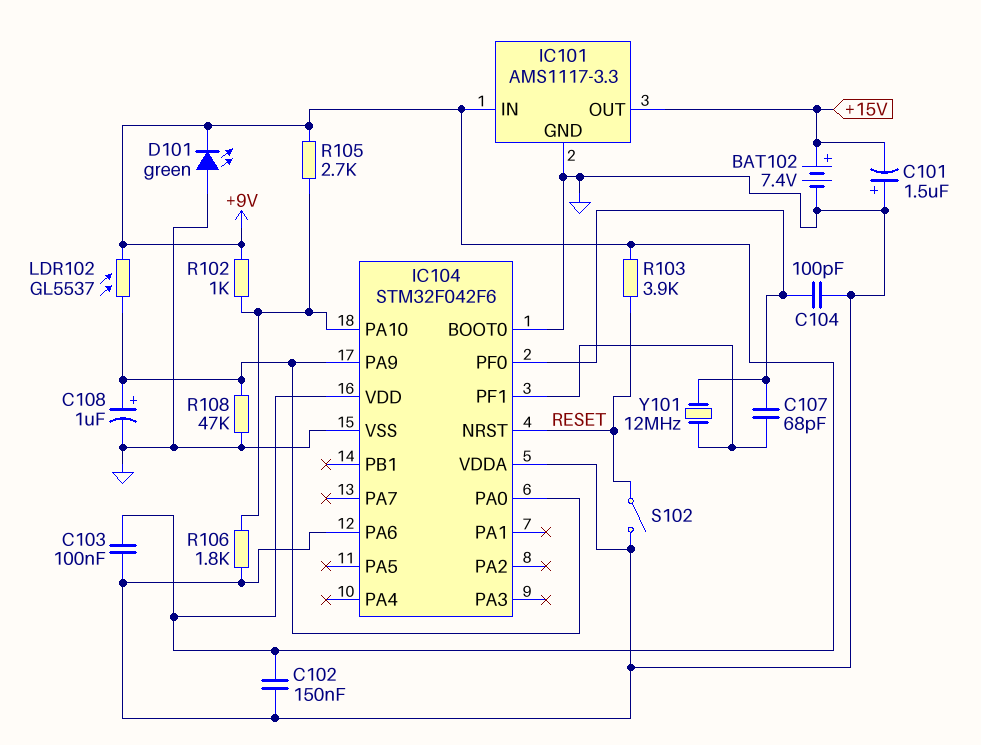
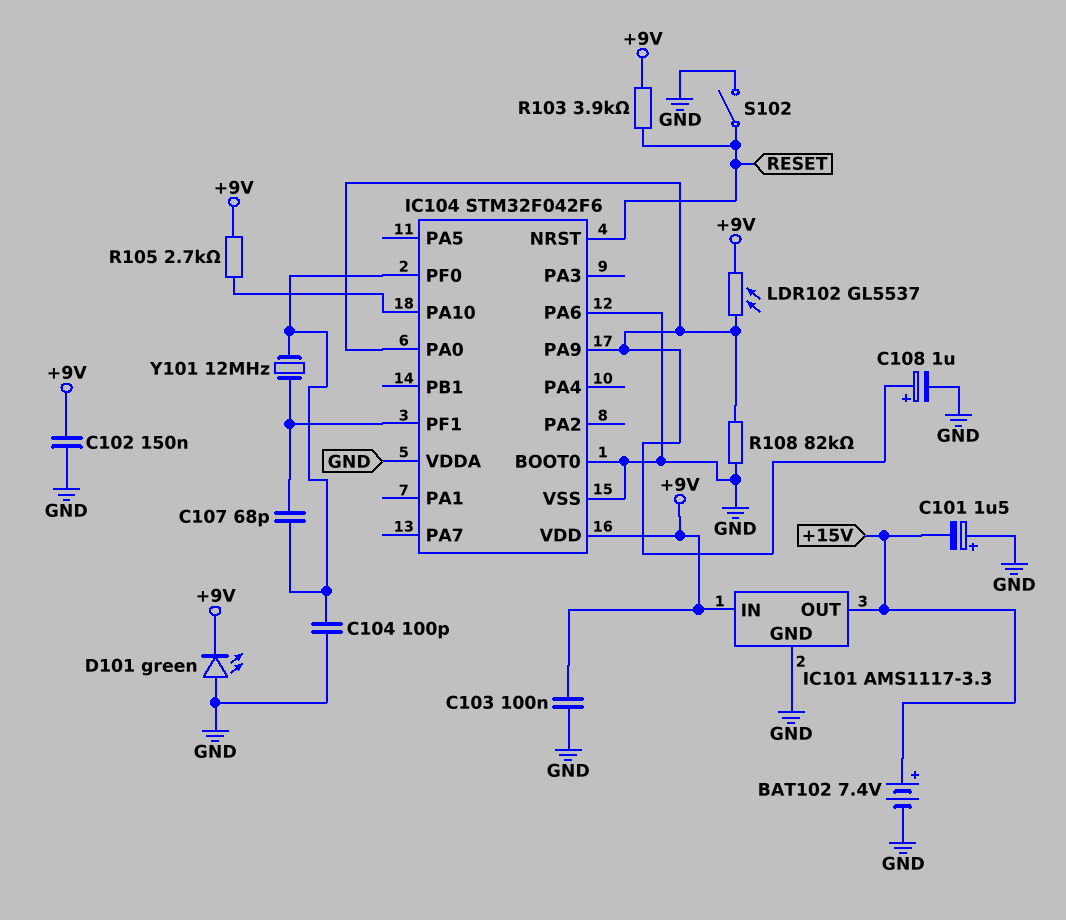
R102: 1k (+9V, IC104/PA10) -> none
R106: 1.8k (GND, IC104/PA10) -> none
R108: 47k (GND, IC104/PA0) -> 82k (GND, IC104/PA0)

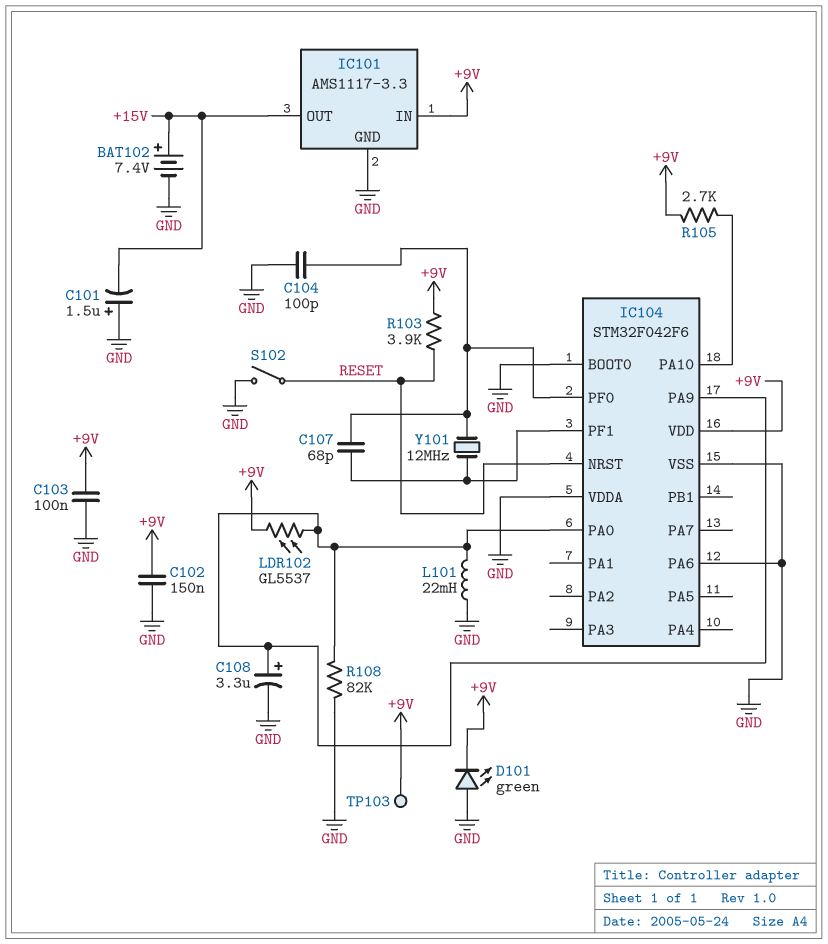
C108: 1uF (plus IC104/PA0, minus GND) -> 3.3uF (plus IC104/PA0, minus GND)
L101: none -> 22mH (GND, IC104/PA0)
TP103: none -> test point (+9V)

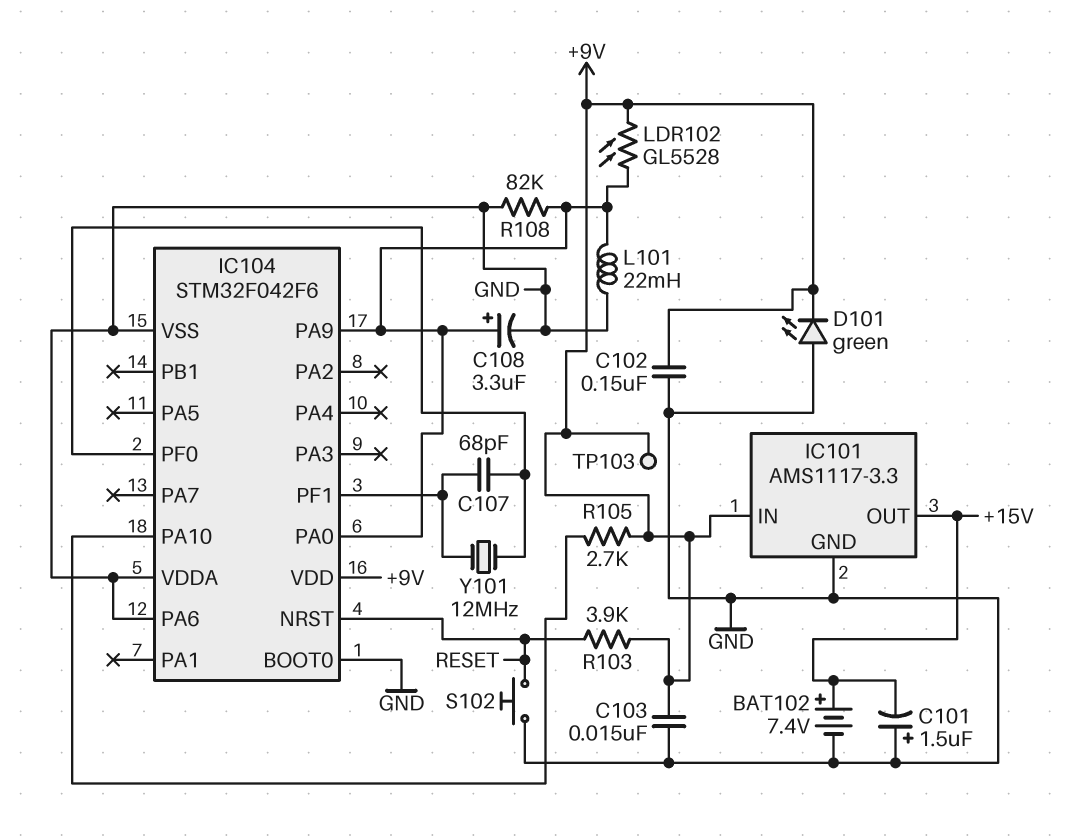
C103: 100nF (+9V, GND) -> 15nF (+9V, GND)
C104: 100pF (GND, IC104/PF0) -> none
LDR102: GL5537 (+9V, IC104/PA0) -> GL5528 (+9V, IC104/PA0)
S102: switch (GND, RESET) -> button (GND, RESET)

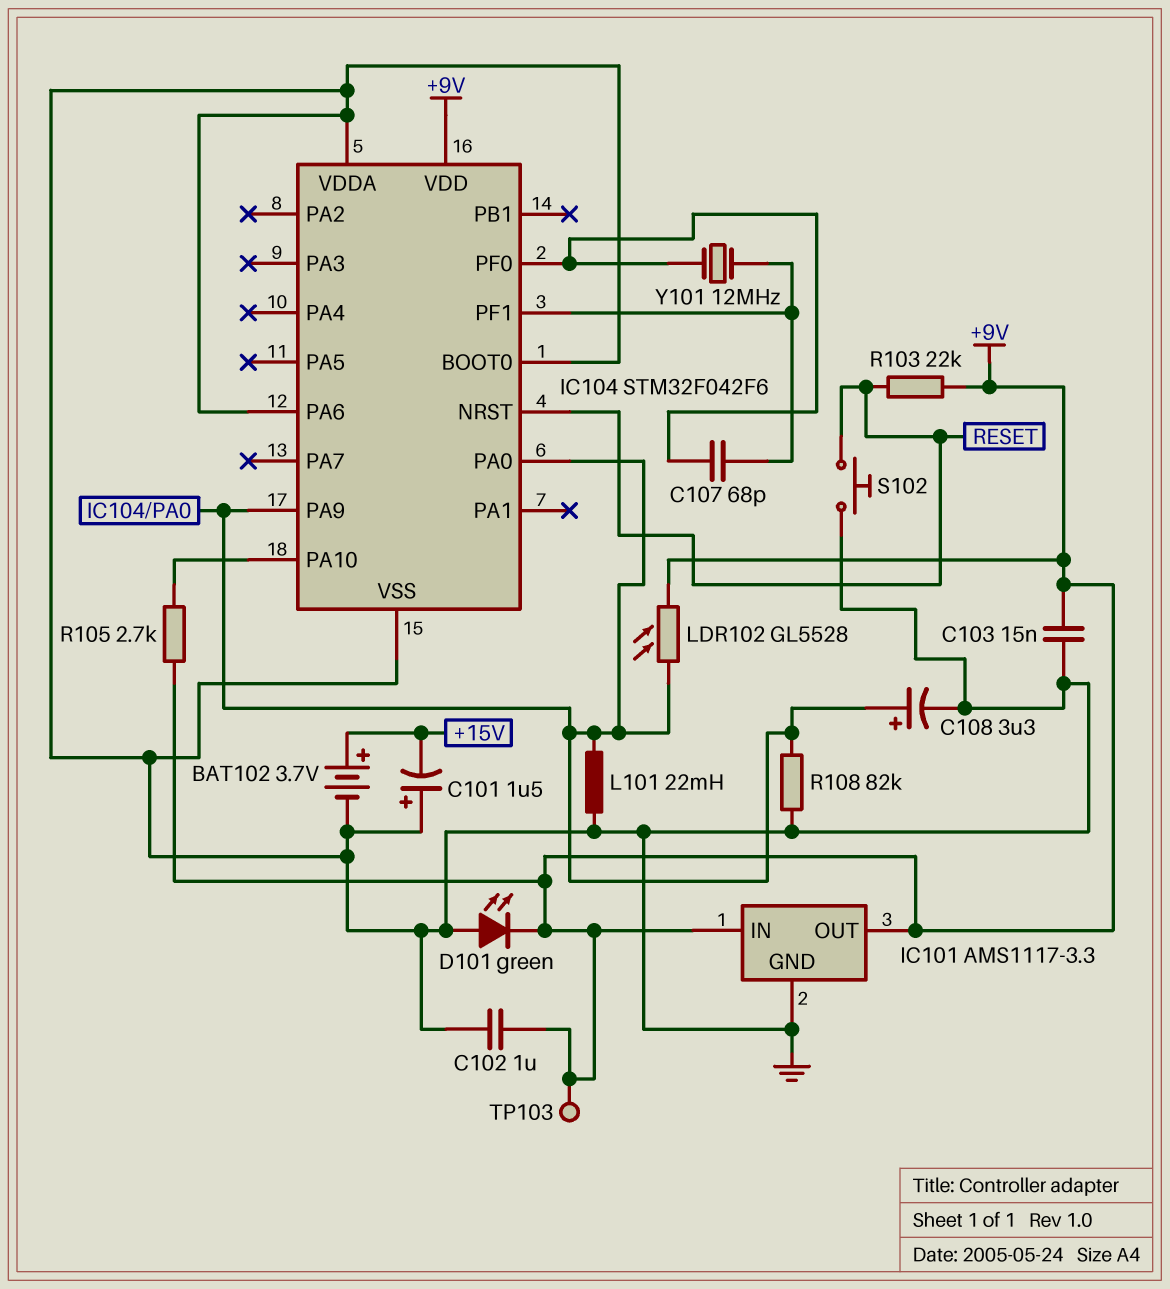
BAT102: 7.4V (plus +15V, minus GND) -> 3.7V (plus +15V, minus GND)
C102: 150nF (+9V, GND) -> 1uF (+9V, GND)
IC101 pin OUT: +15V -> +9V
R103: 3.9k (+9V, RESET) -> 22k (+9V, RESET)

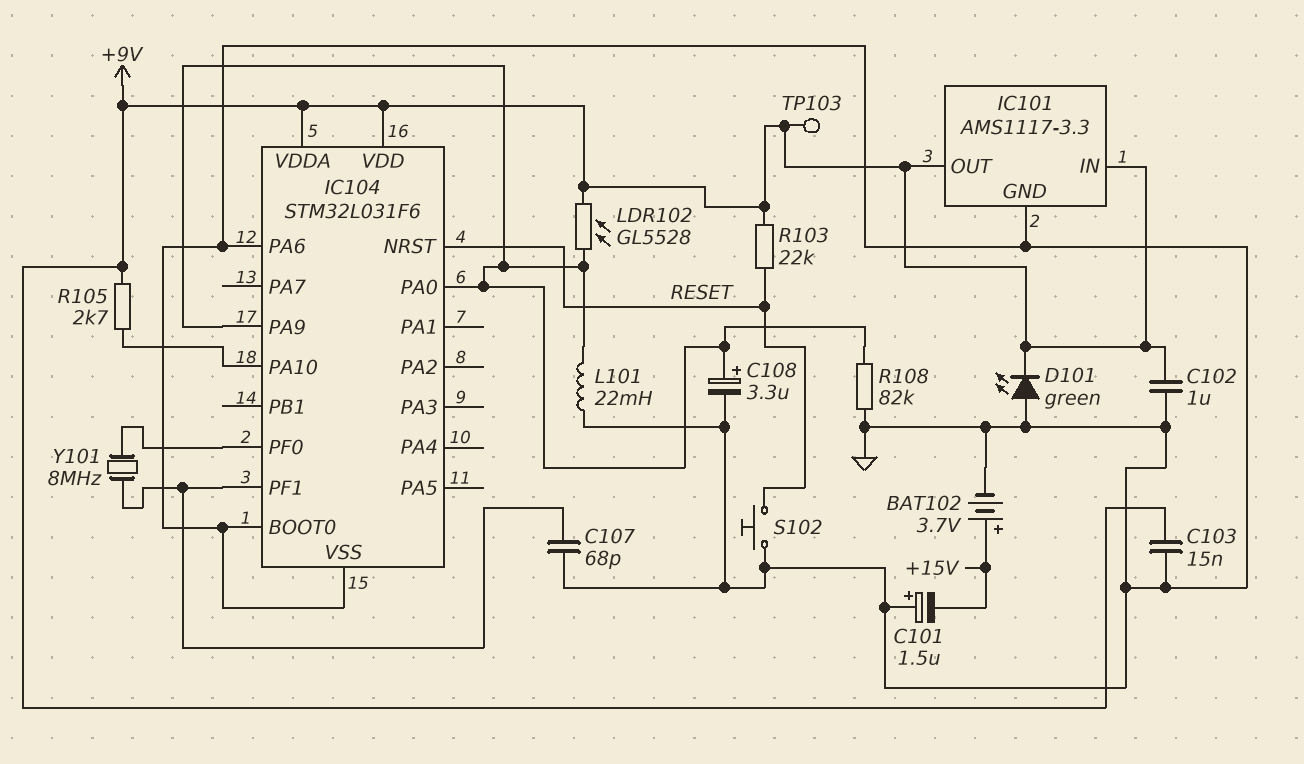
C107: 68pF (IC104/PF0, IC104/PF1) -> 68pF (GND, IC104/PF1)
IC104: STM32F042F6 -> STM32L031F6
IC104 pin VDDA: GND -> +9V
Y101: 12MHz (IC104/PF0, IC104/PF1) -> 8MHz (IC104/PF0, IC104/PF1)

